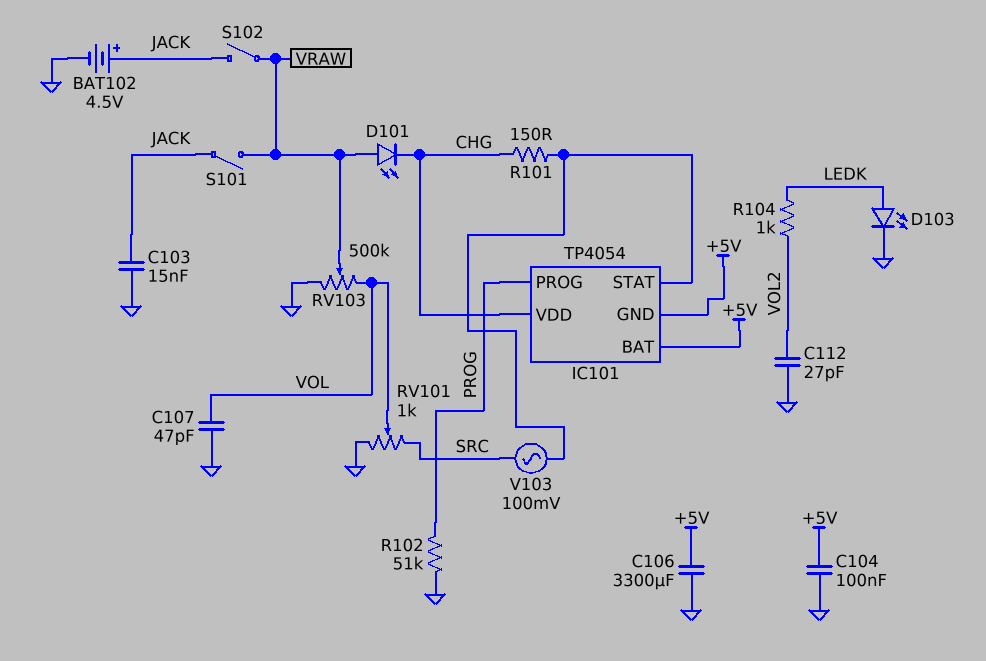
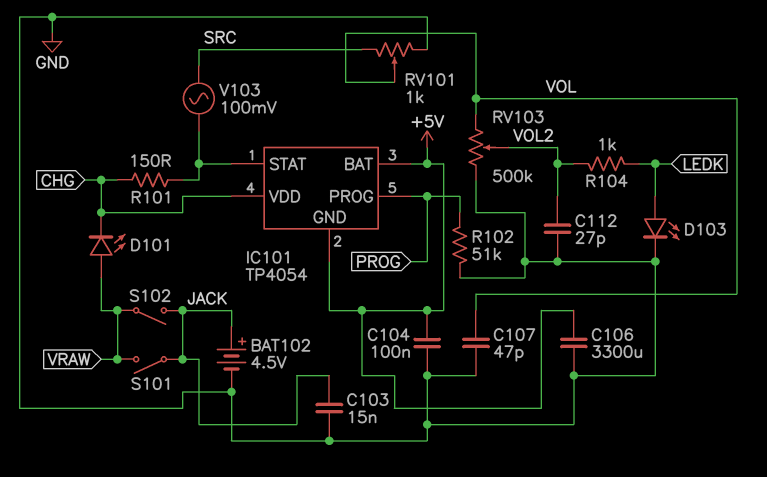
RV103: 500k (GND, VOL, wiper VRAW) -> 500k (GND, VOL, wiper VOL2)

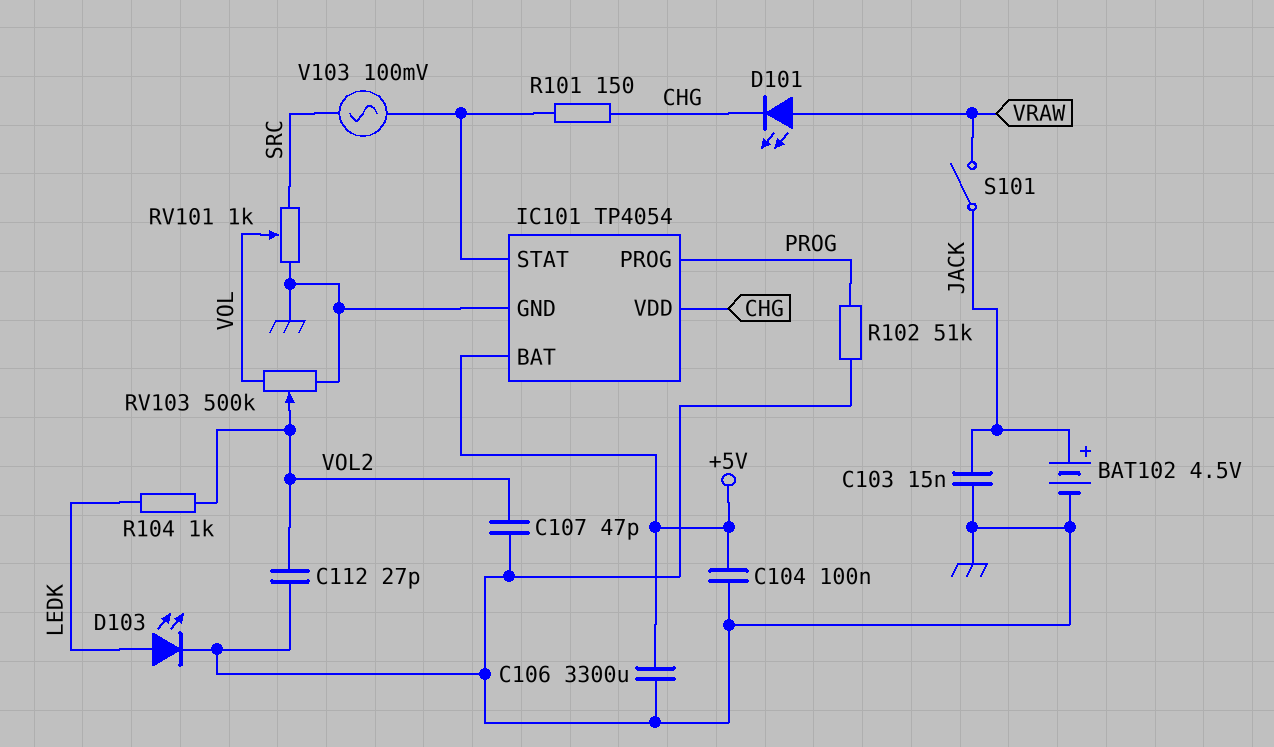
C107: 47pF (GND, VOL) -> 47pF (GND, VOL2)
IC101 pin GND: +5V -> GND
S102: switch (JACK, VRAW) -> none

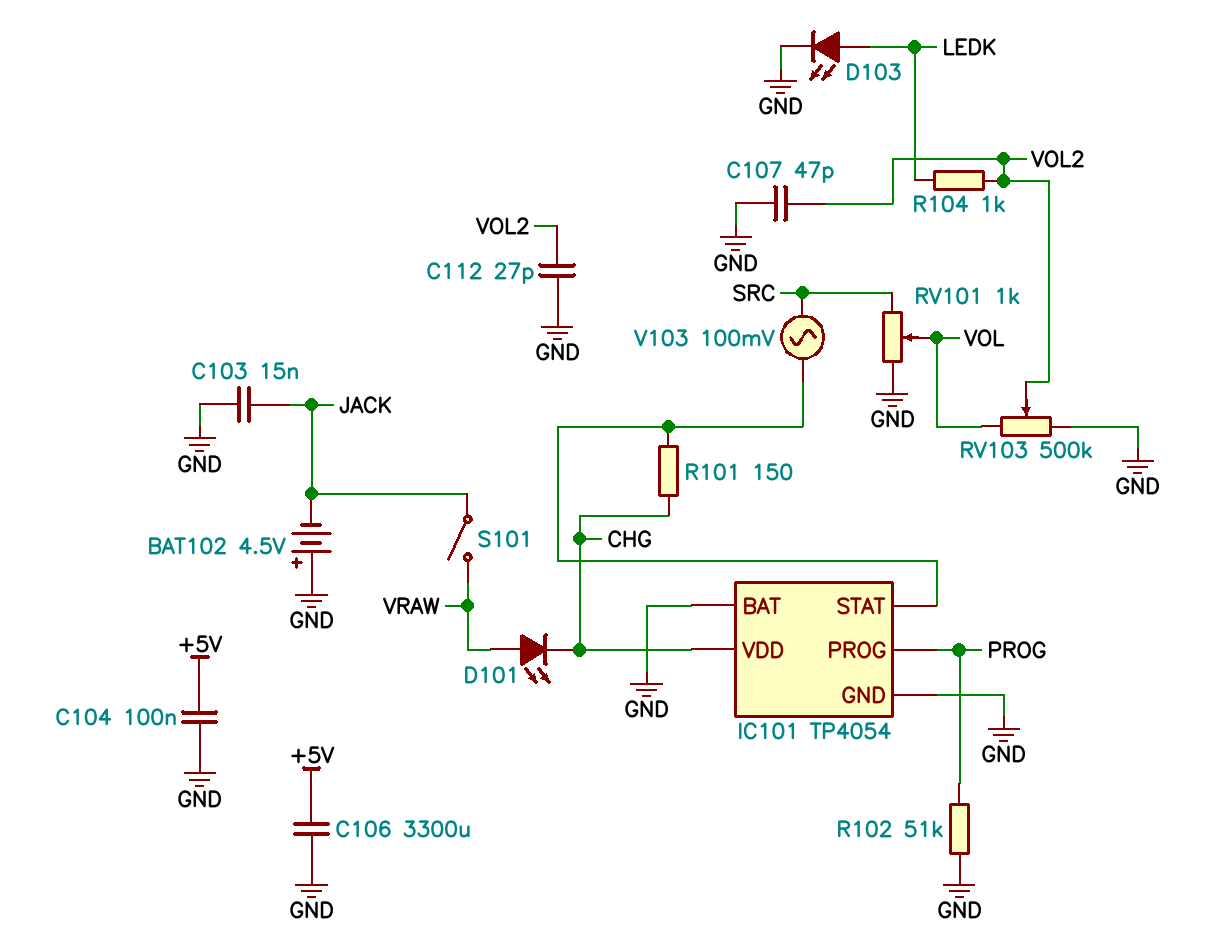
BAT102: 4.5V (plus JACK, minus GND) -> 4.5V (plus GND, minus JACK)
IC101 pin BAT: +5V -> GND

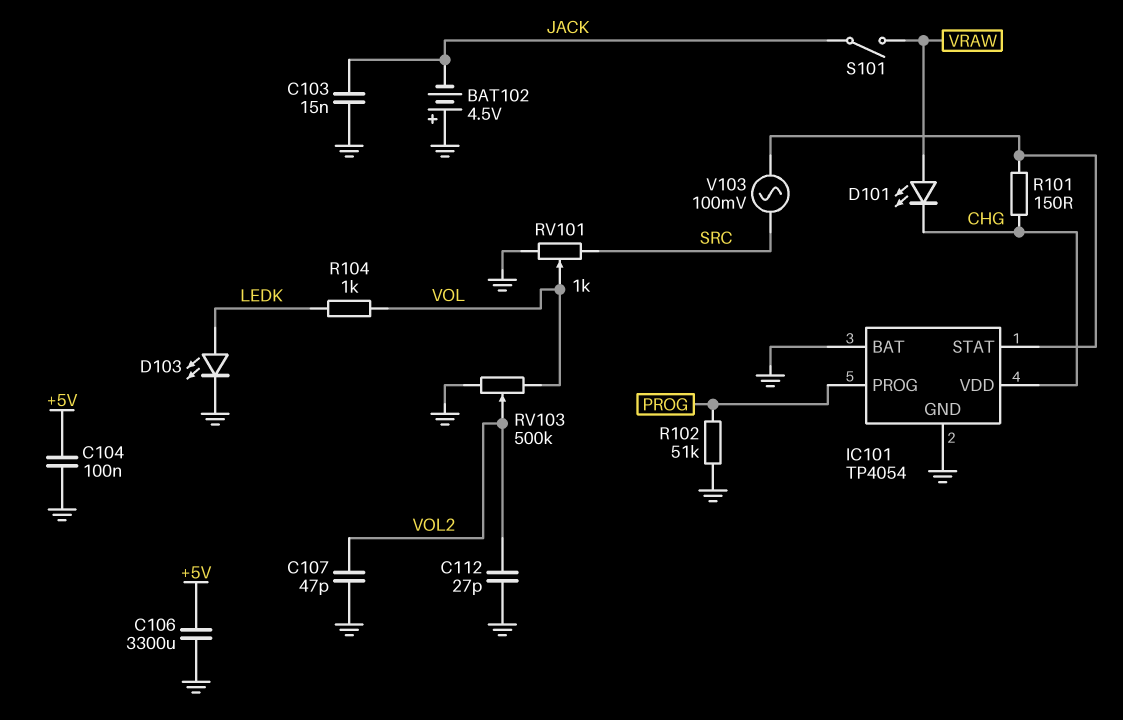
R104: 1k (LEDK, VOL2) -> 1k (LEDK, VOL)

